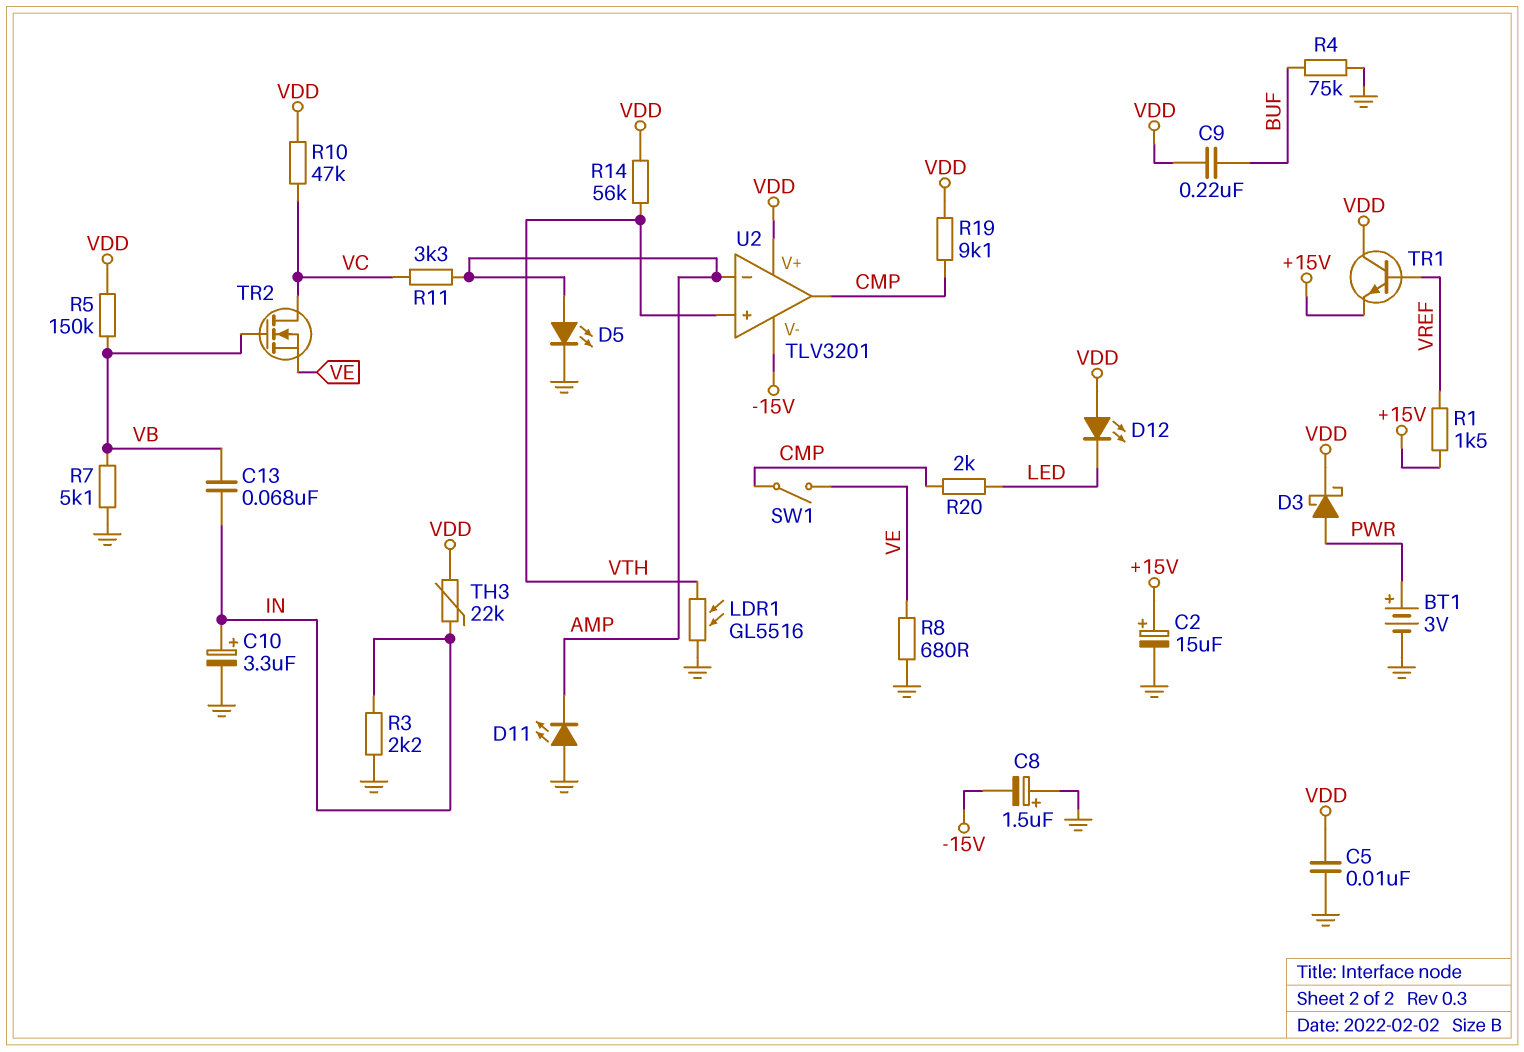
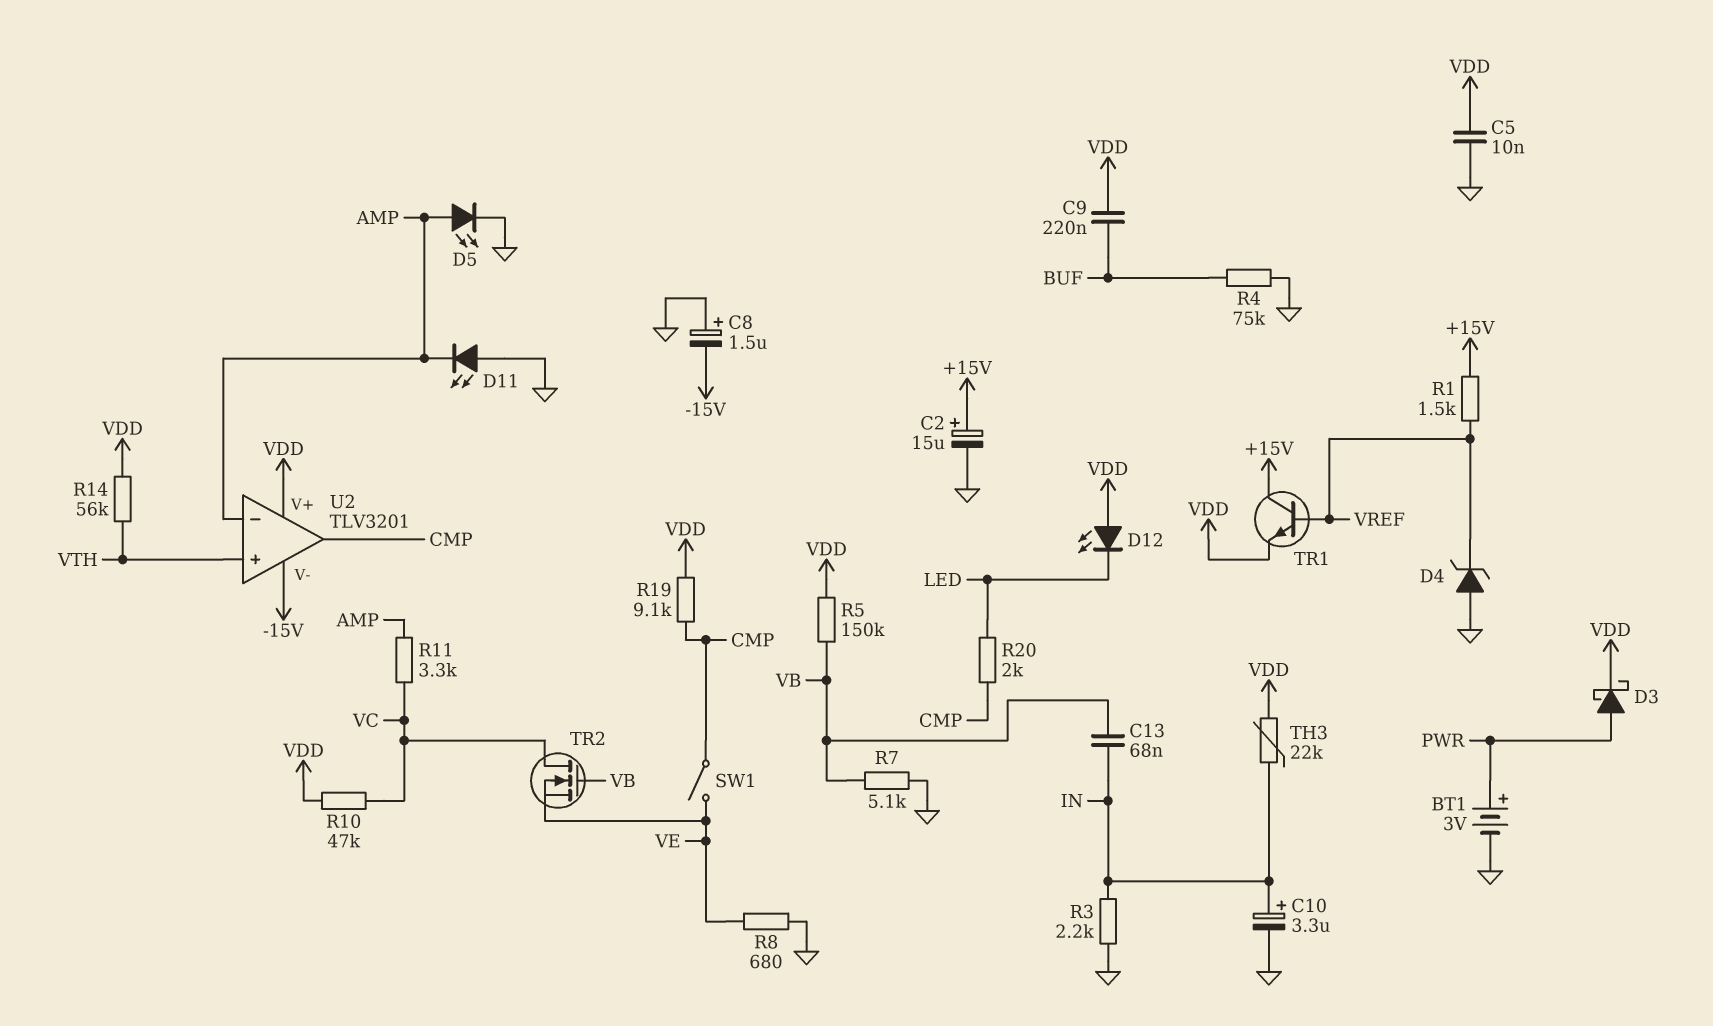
D4: none -> zener (A GND, K VREF)
LDR1: GL5516 (GND, VTH) -> none
TR1: NPN (B VREF, C VDD, E +15V) -> NPN (B VREF, C +15V, E VDD)

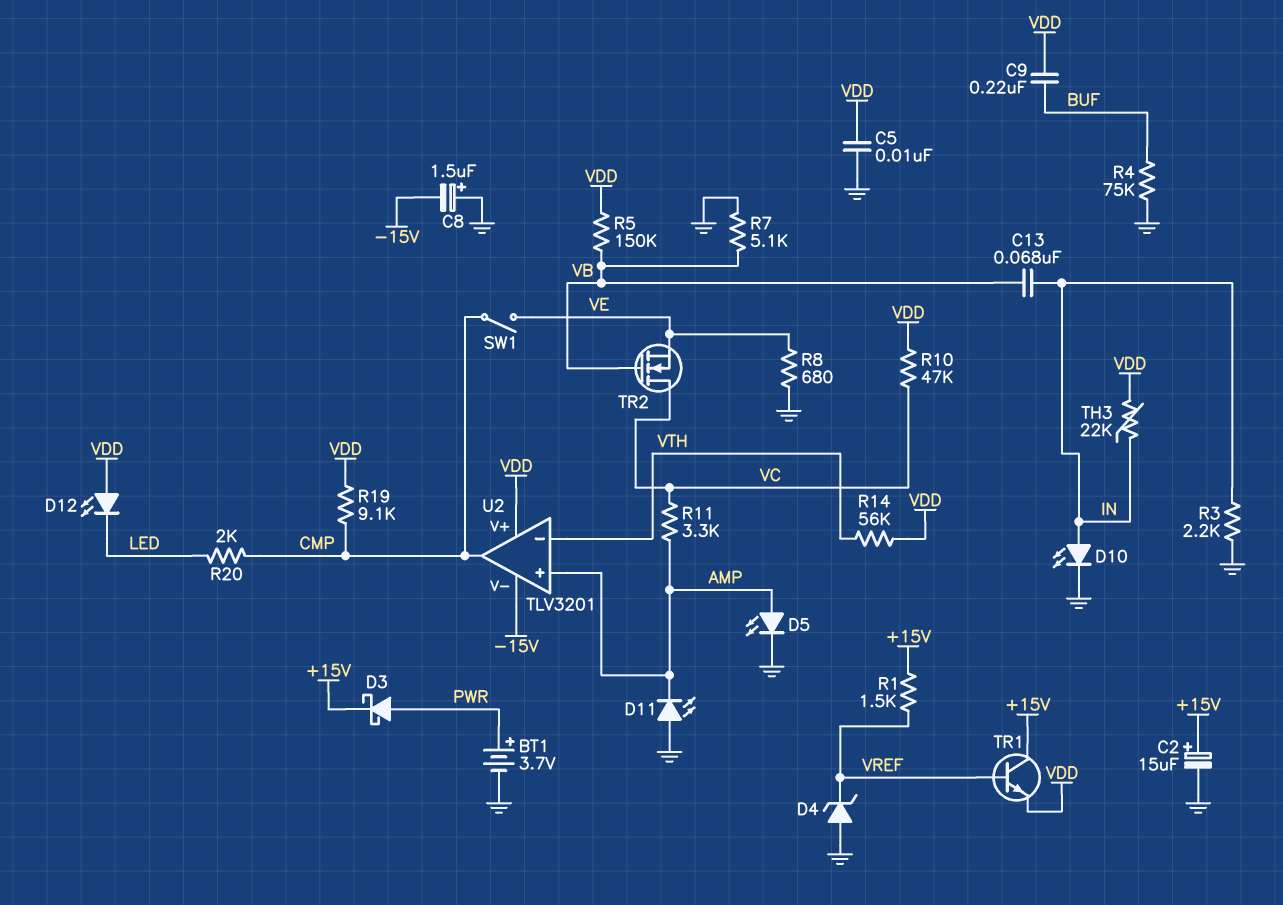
BT1: 3V (plus PWR, minus GND) -> 3.7V (plus PWR, minus GND)
C10: 3.3uF (plus IN, minus GND) -> none
D3: schottky (A PWR, K VDD) -> schottky (A PWR, K +15V)
D10: none -> LED (A IN, K GND)
U2 pin in+: VTH -> AMP
U2 pin in-: AMP -> VTH

